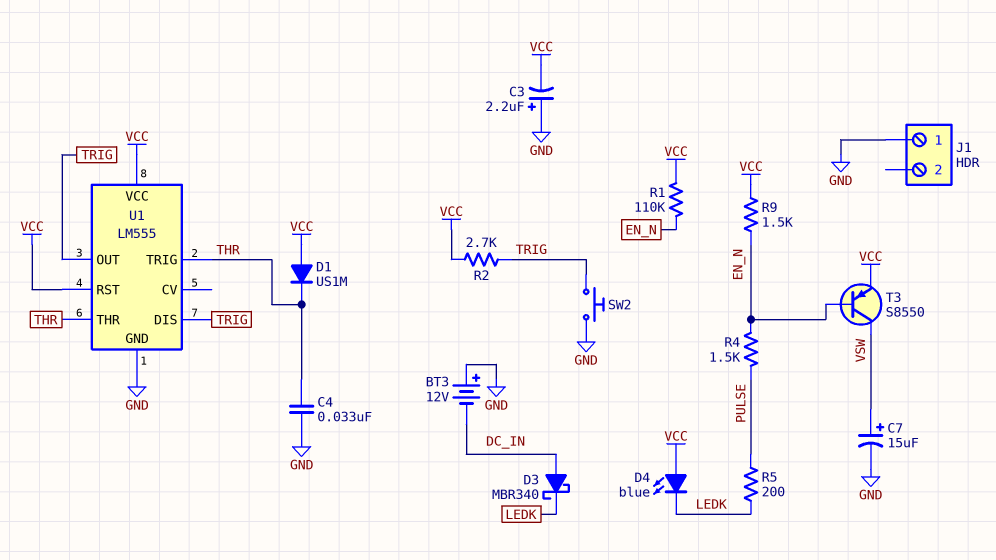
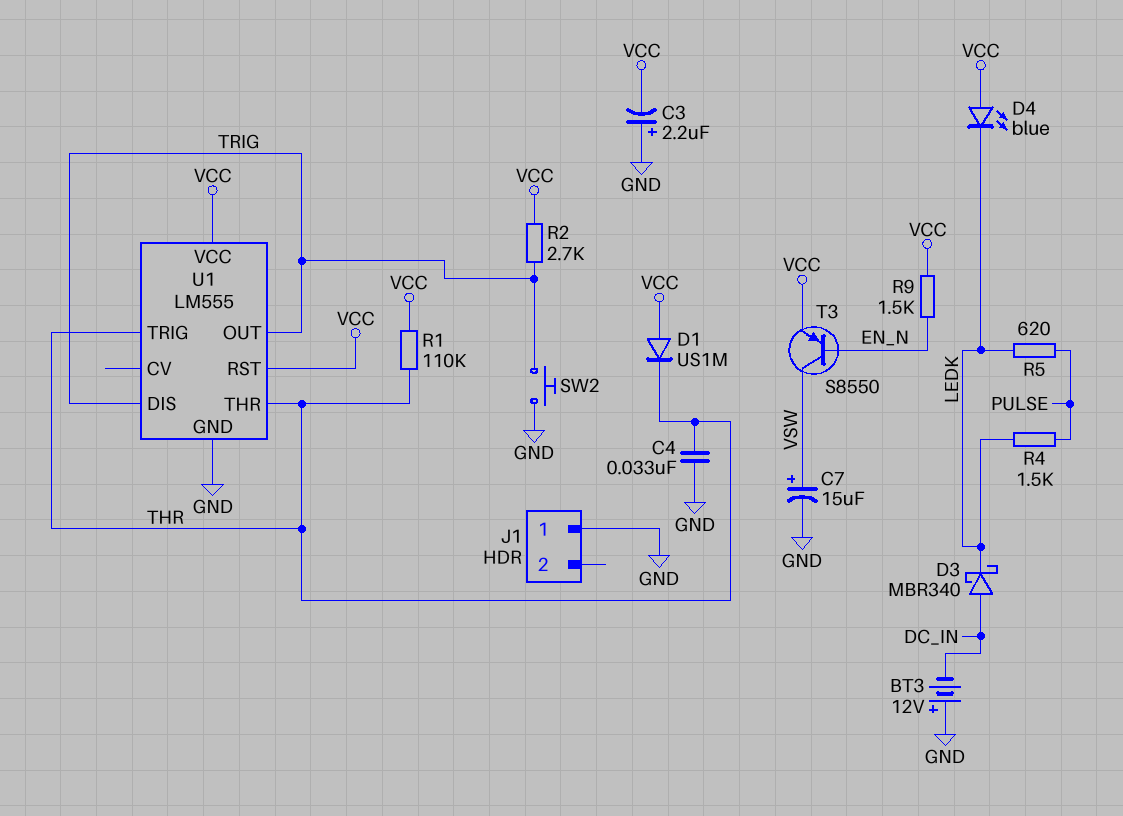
R1: 110k (EN_N, VCC) -> 110k (THR, VCC)
R4: 1.5k (EN_N, PULSE) -> 1.5k (LEDK, PULSE)
R5: 200 (LEDK, PULSE) -> 620 (LEDK, PULSE)

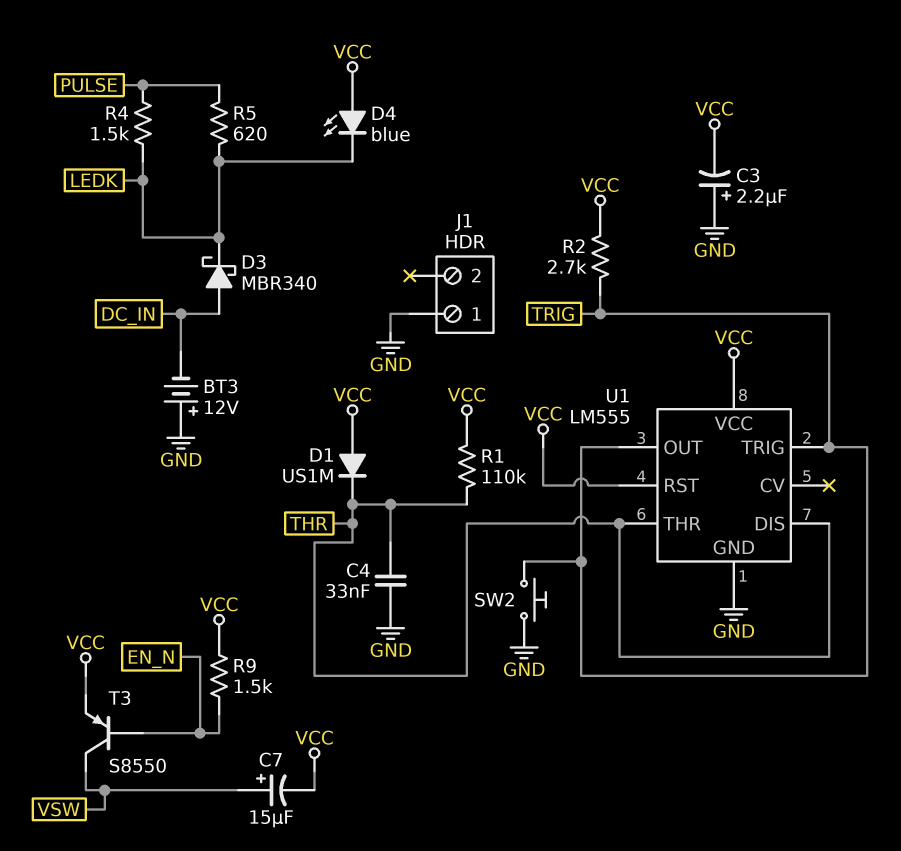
C7: 15uF (plus VSW, minus GND) -> 15uF (plus VSW, minus VCC)
U1 pin DIS: TRIG -> THR
U1 pin TRIG: THR -> TRIG

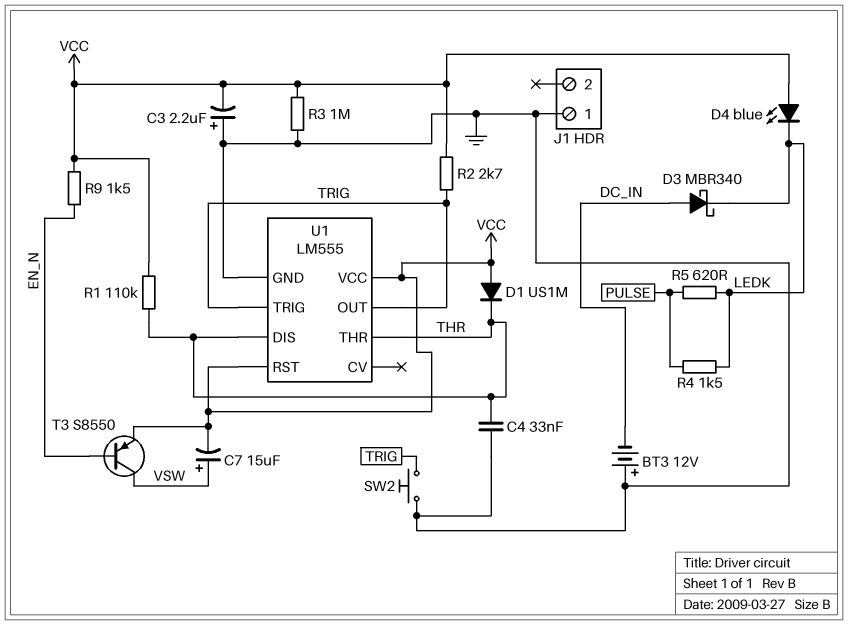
R3: none -> 1M (GND, VCC)

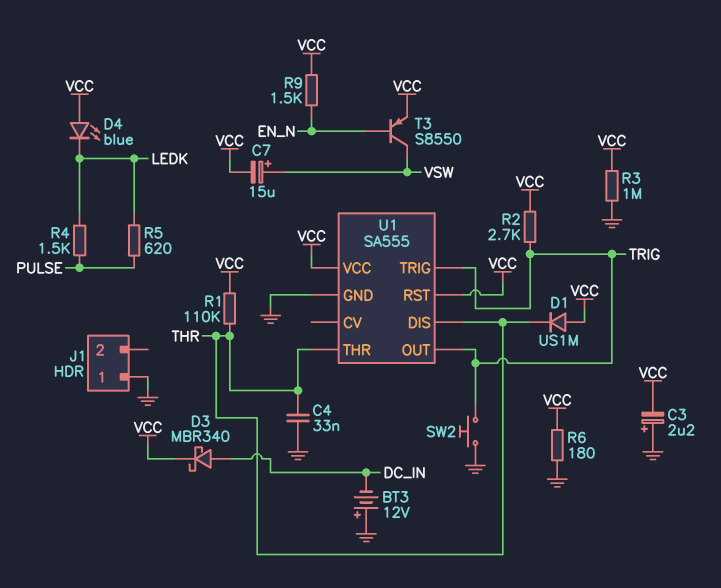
D3: schottky MBR340 (A DC_IN, K LEDK) -> schottky MBR340 (A DC_IN, K VCC)
R6: none -> 180 (GND, VCC)
U1: LM555 -> SA555

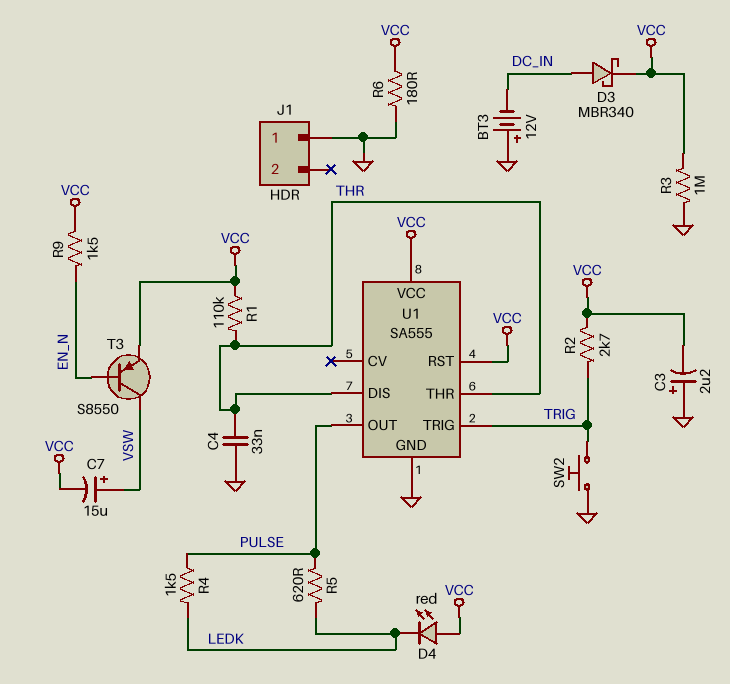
D1: diode US1M (A VCC, K THR) -> none
D4: LED blue (A VCC, K LEDK) -> LED red (A VCC, K LEDK)
U1 pin OUT: TRIG -> PULSE

